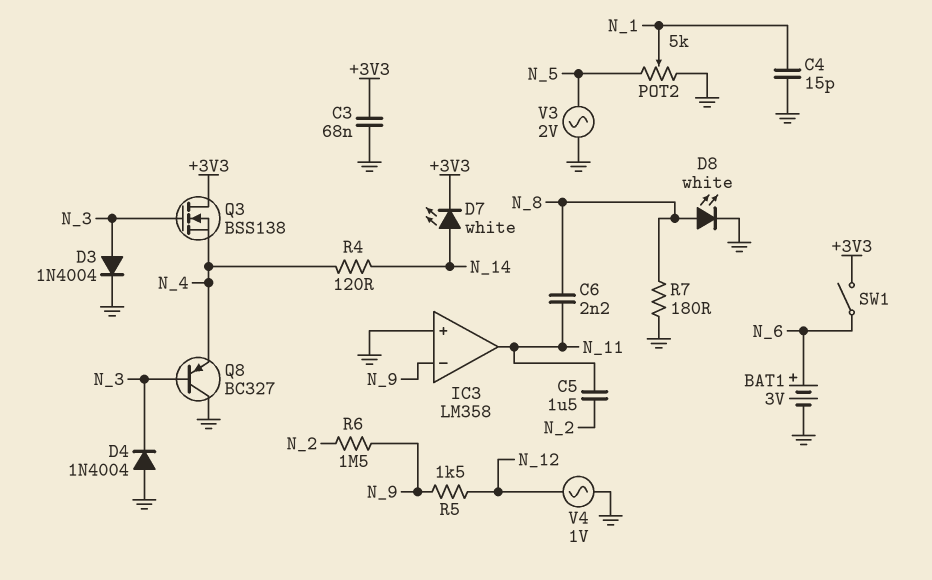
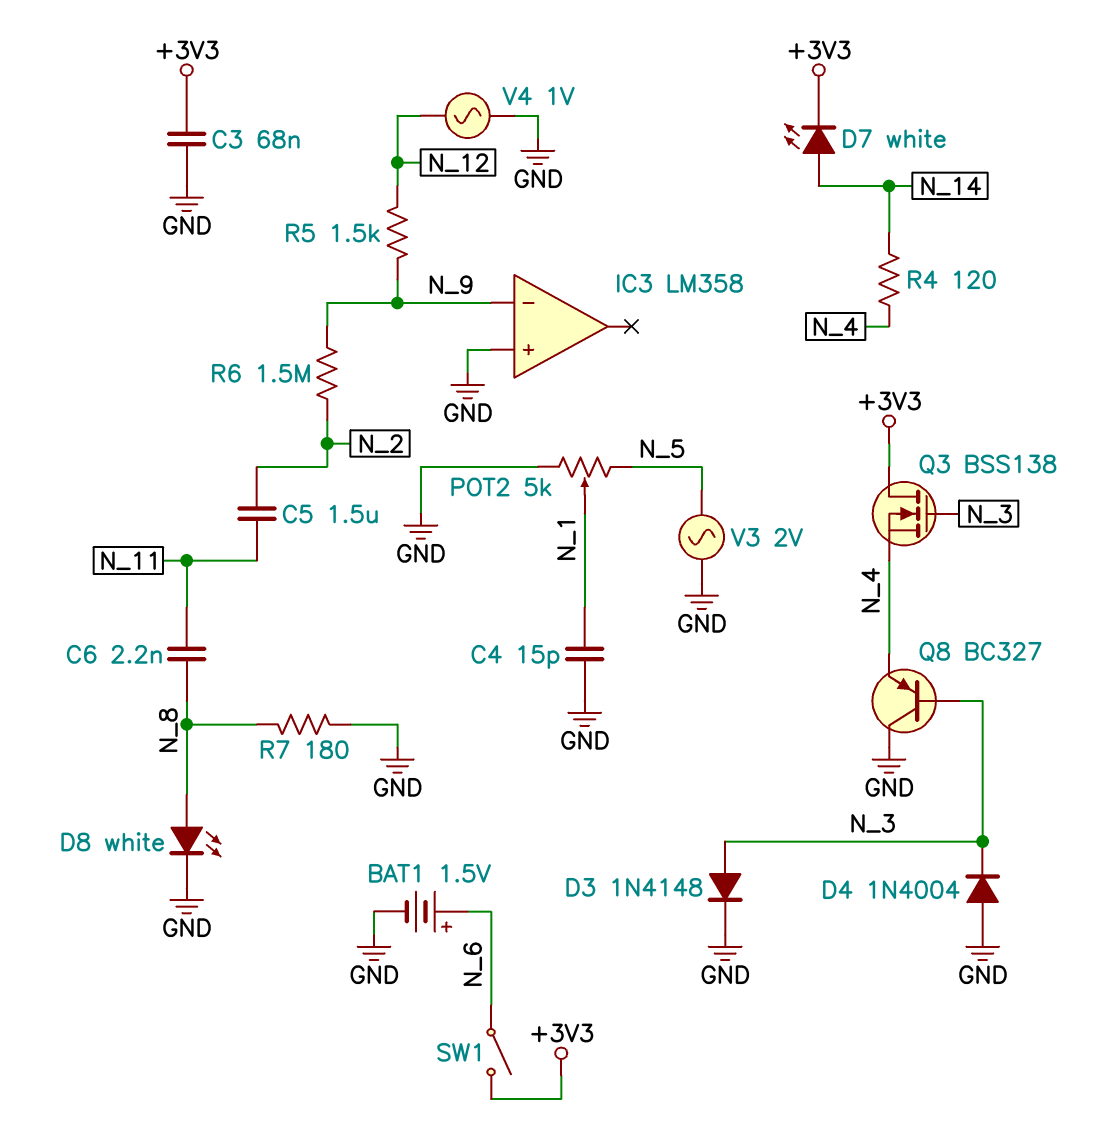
BAT1: 3V (plus N_6, minus GND) -> 1.5V (plus N_6, minus GND)
D3: diode 1N4004 (A N_3, K GND) -> diode 1N4148 (A N_3, K GND)
IC3 pin out: N_11 -> none

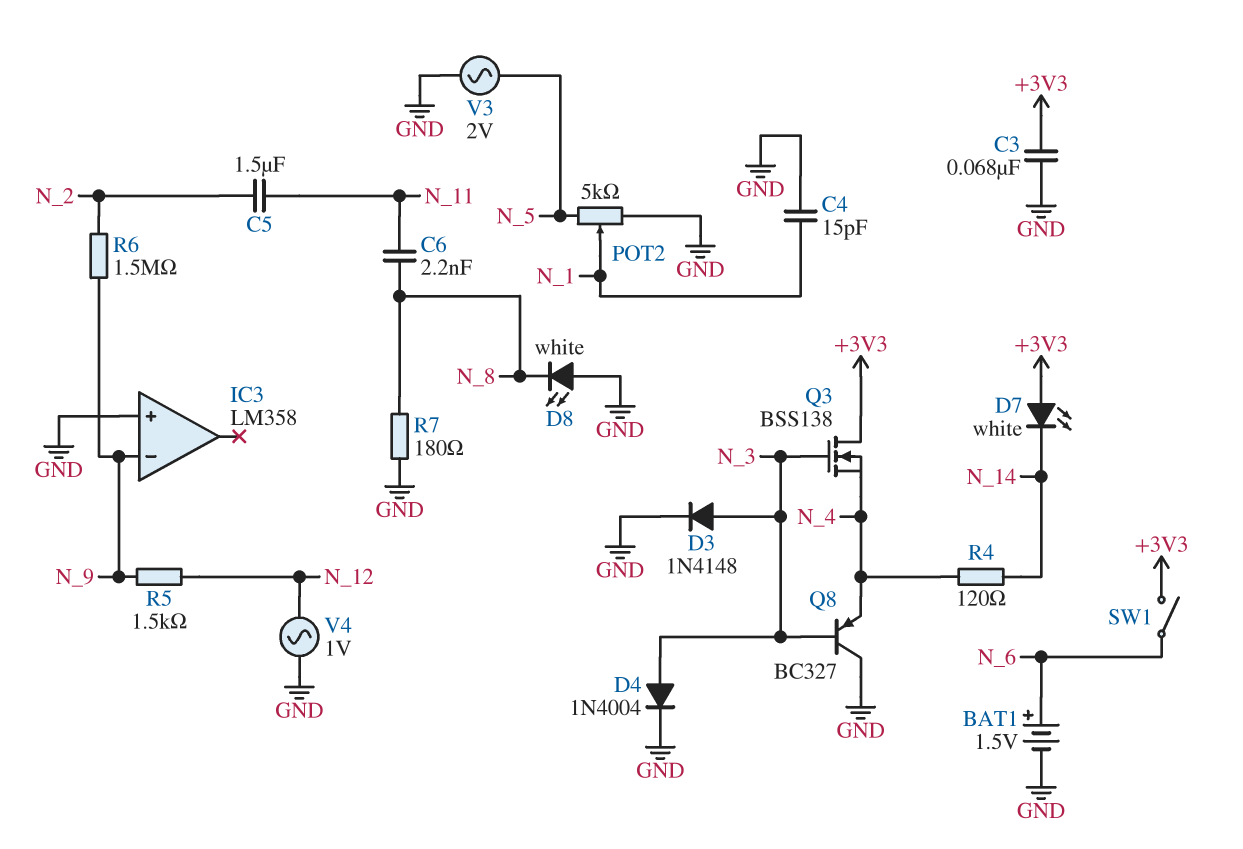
D4: diode 1N4004 (A GND, K N_3) -> diode 1N4004 (A N_3, K GND)
D7: LED white (A N_14, K +3V3) -> LED white (A +3V3, K N_14)
D8: LED white (A N_8, K GND) -> LED white (A GND, K N_8)

